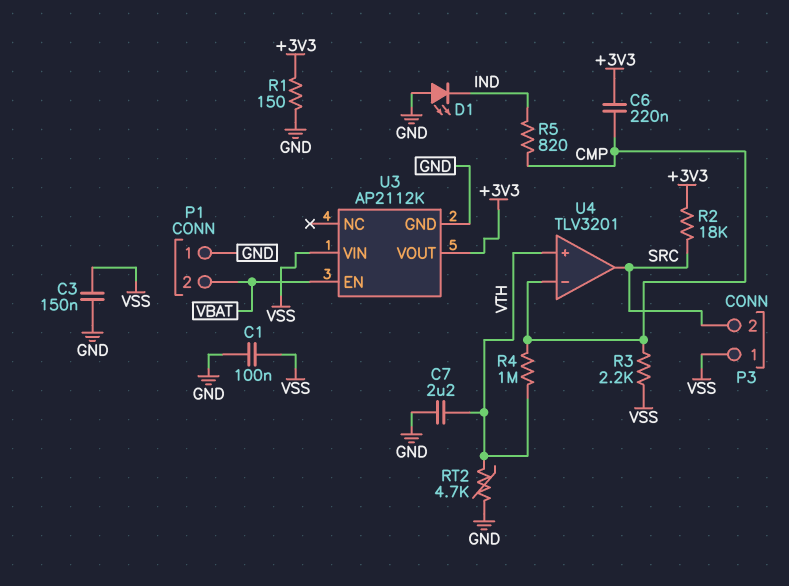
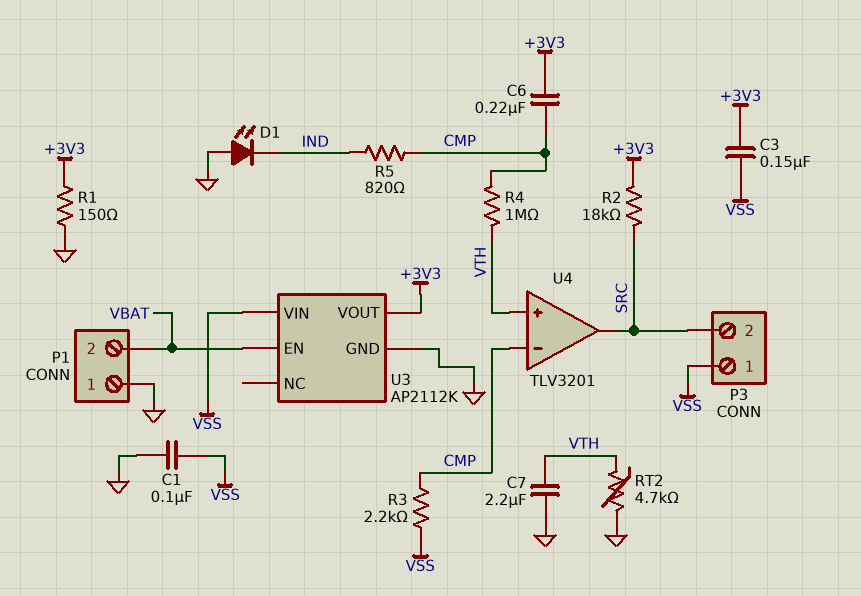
C3: 150nF (GND, VSS) -> 150nF (+3V3, VSS)

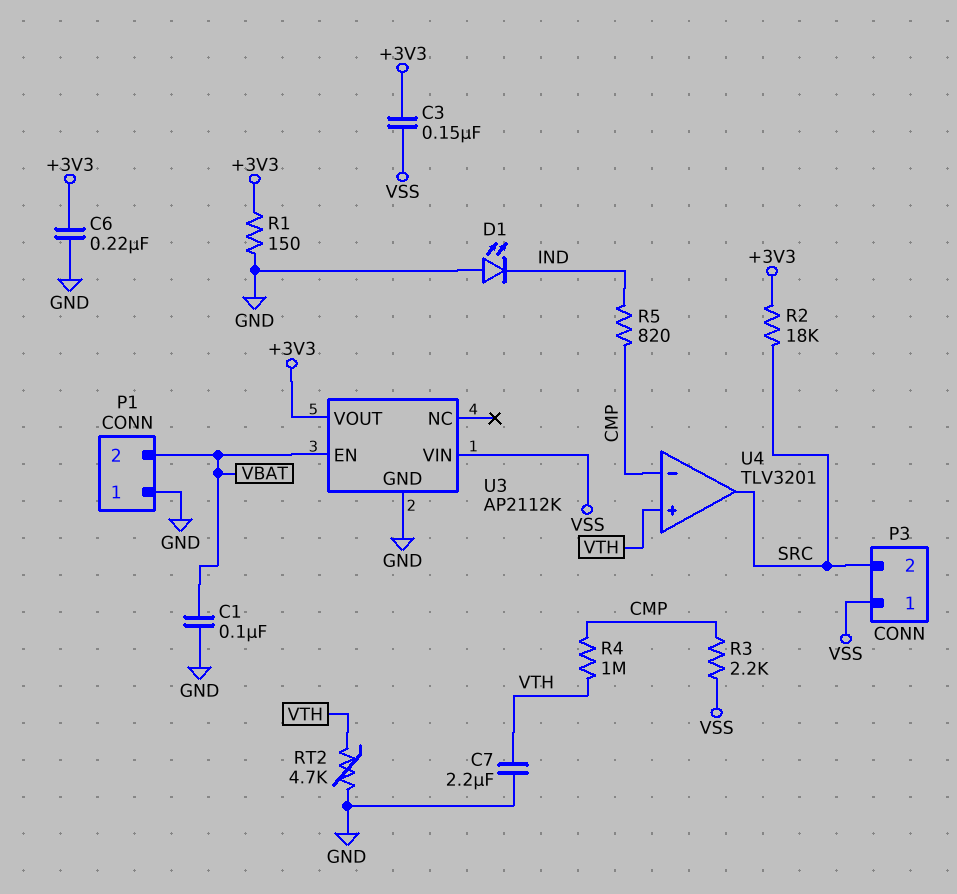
C1: 100nF (GND, VSS) -> 100nF (GND, VBAT)
C6: 220nF (+3V3, CMP) -> 220nF (+3V3, GND)

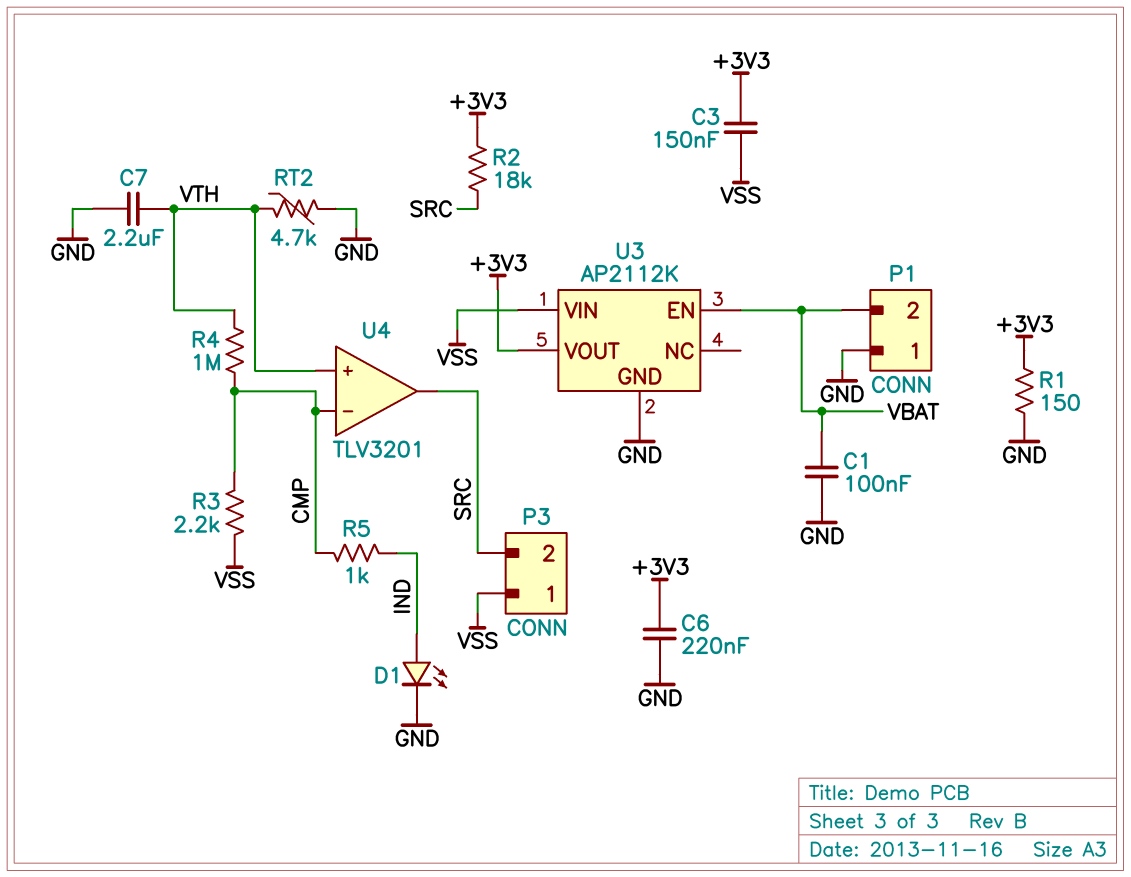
D1: LED (A GND, K IND) -> LED (A IND, K GND)
R5: 820 (CMP, IND) -> 1k (CMP, IND)

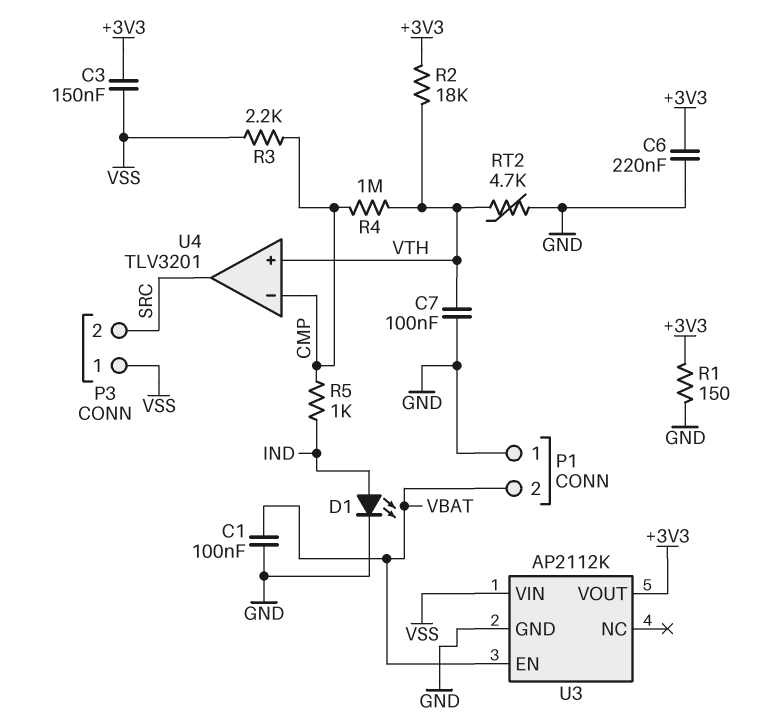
C7: 2.2uF (GND, VTH) -> 100nF (GND, VTH)
R2: 18k (+3V3, SRC) -> 18k (+3V3, VTH)

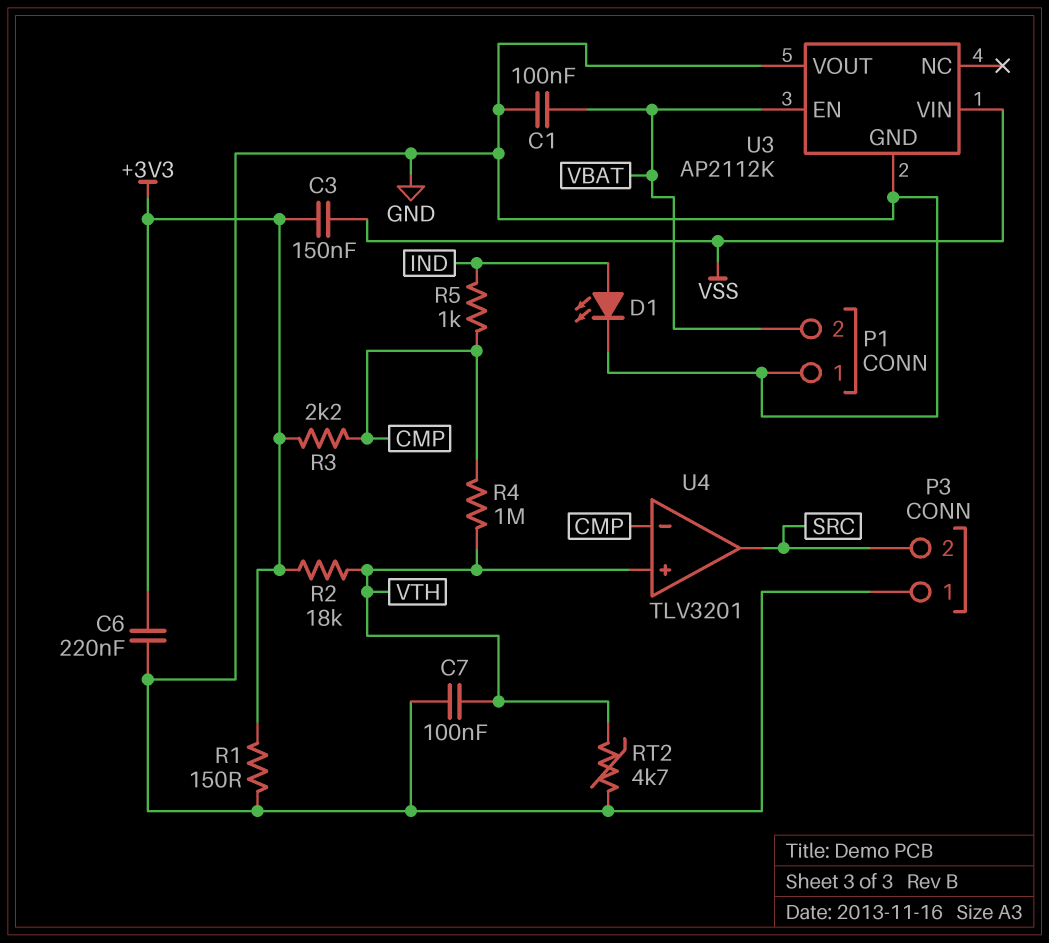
P3 pin 1: VSS -> GND
R3: 2.2k (CMP, VSS) -> 2.2k (+3V3, CMP)
U3 pin VOUT: +3V3 -> GND

